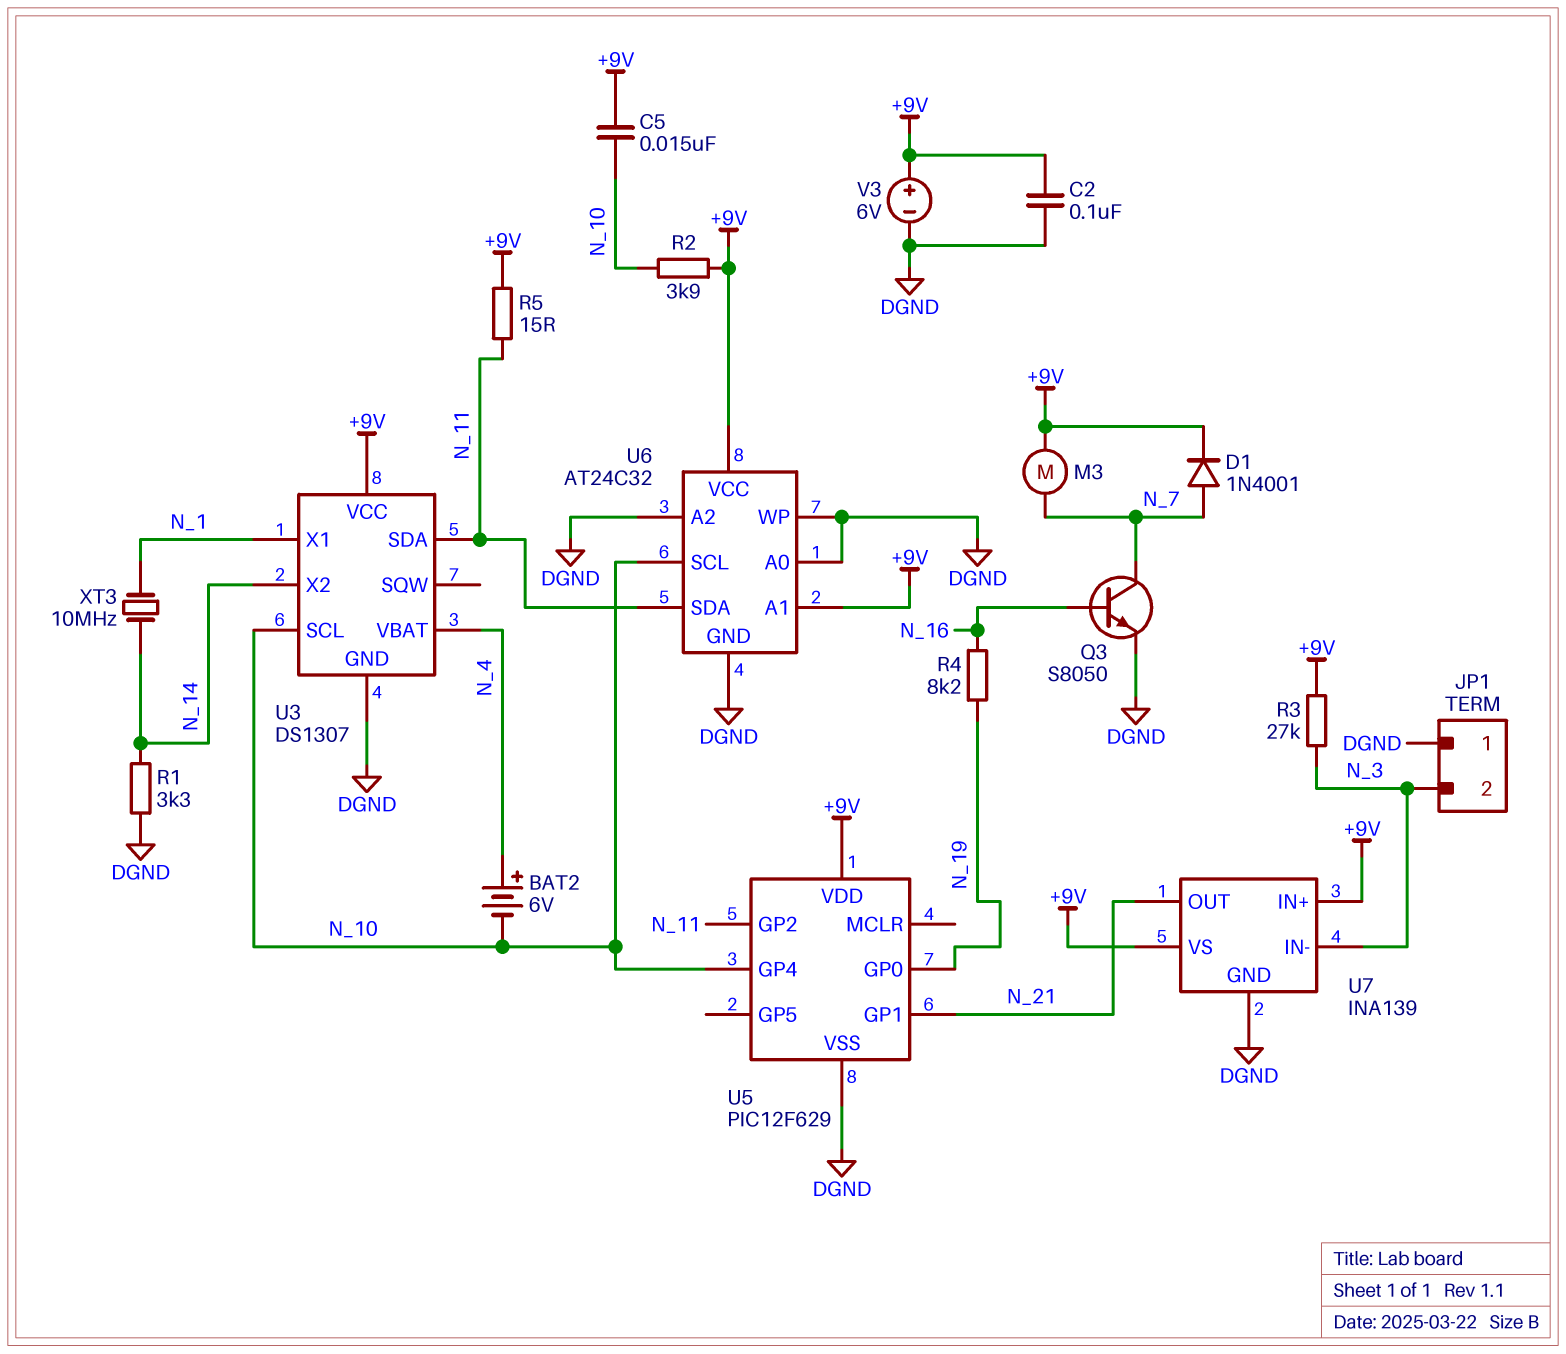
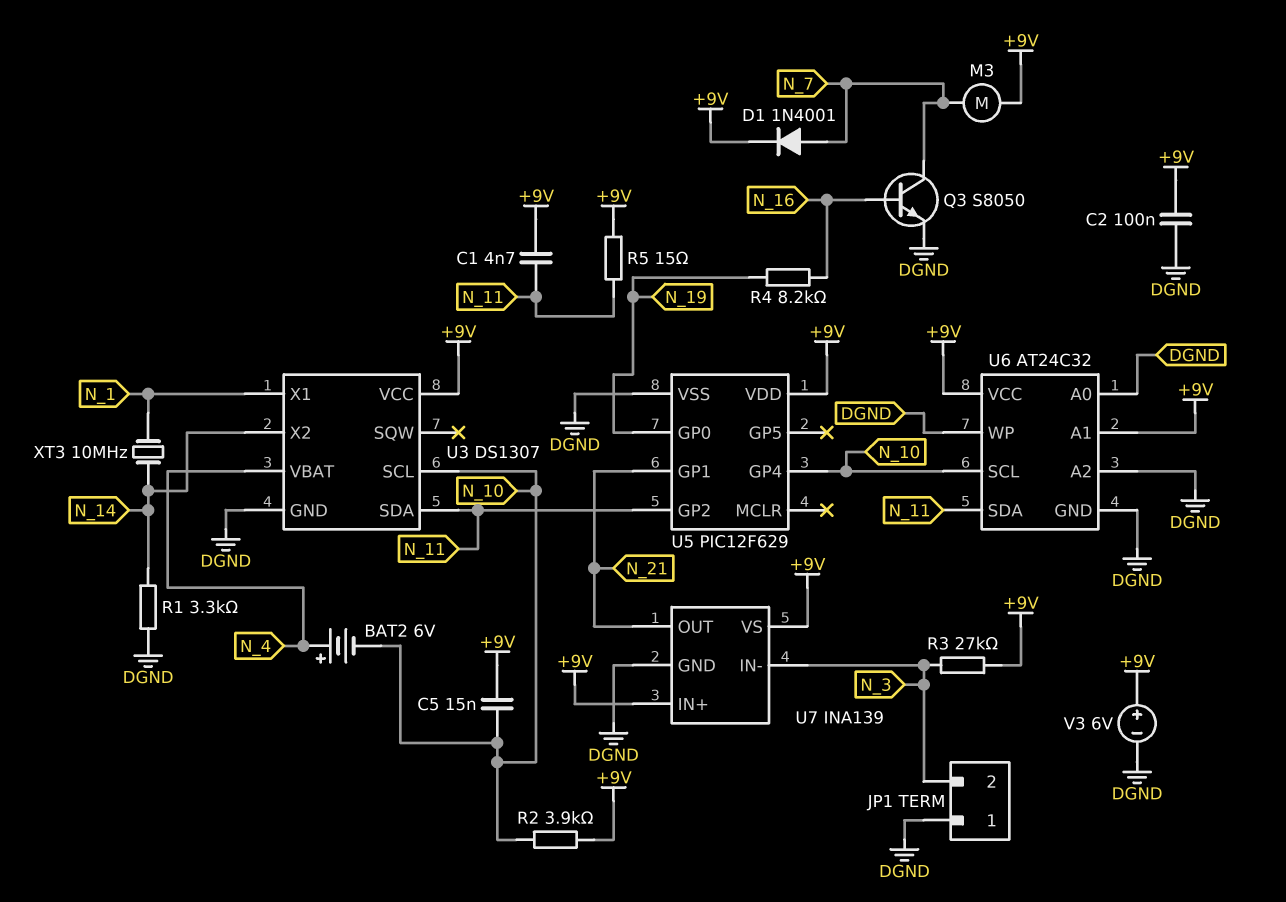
C1: none -> 4.7nF (+9V, N_11)

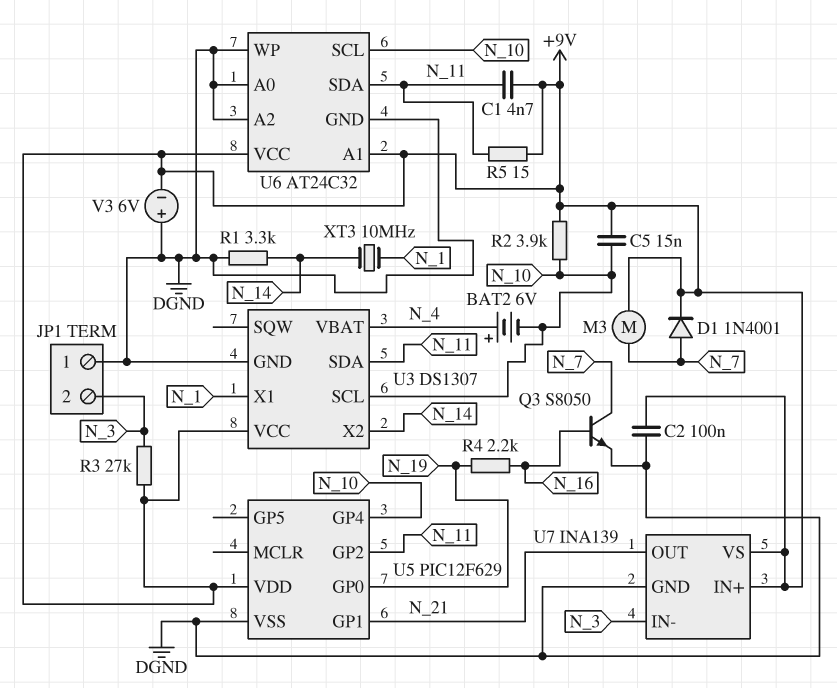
R4: 8.2k (N_16, N_19) -> 2.2k (N_16, N_19)
V3: 6V (plus +9V, minus DGND) -> 6V (plus DGND, minus +9V)

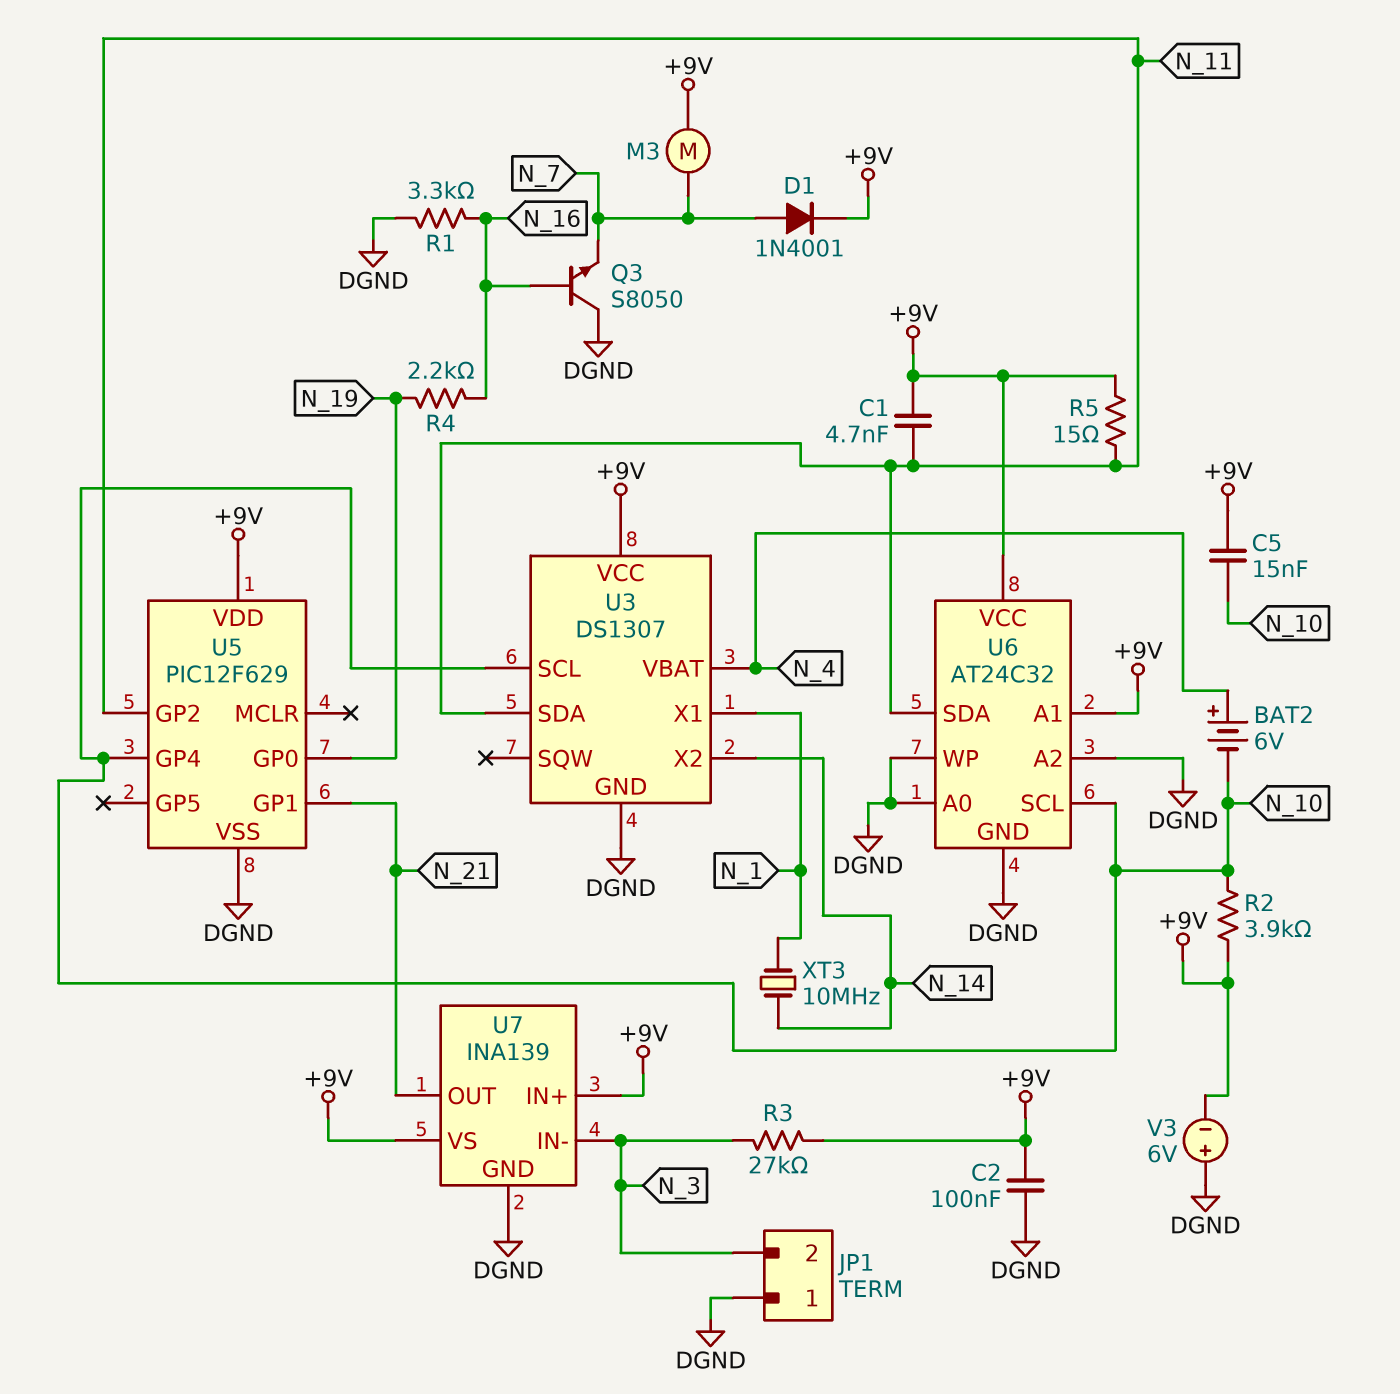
Q3: NPN S8050 (B N_16, C N_7, E DGND) -> NPN S8050 (B N_16, C DGND, E N_7)
R1: 3.3k (DGND, N_14) -> 3.3k (DGND, N_16)

